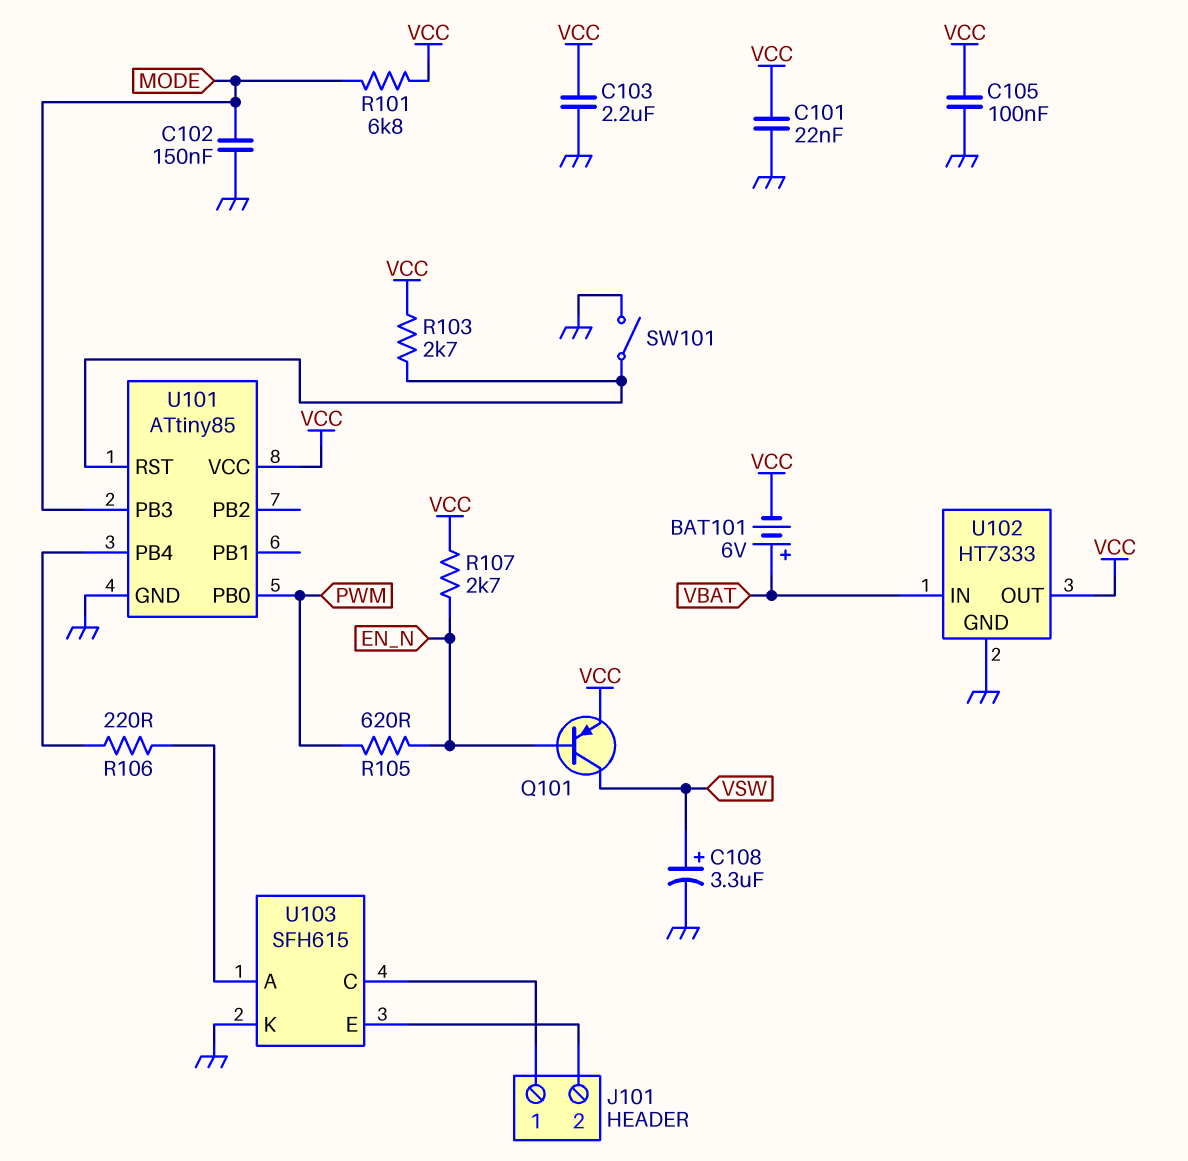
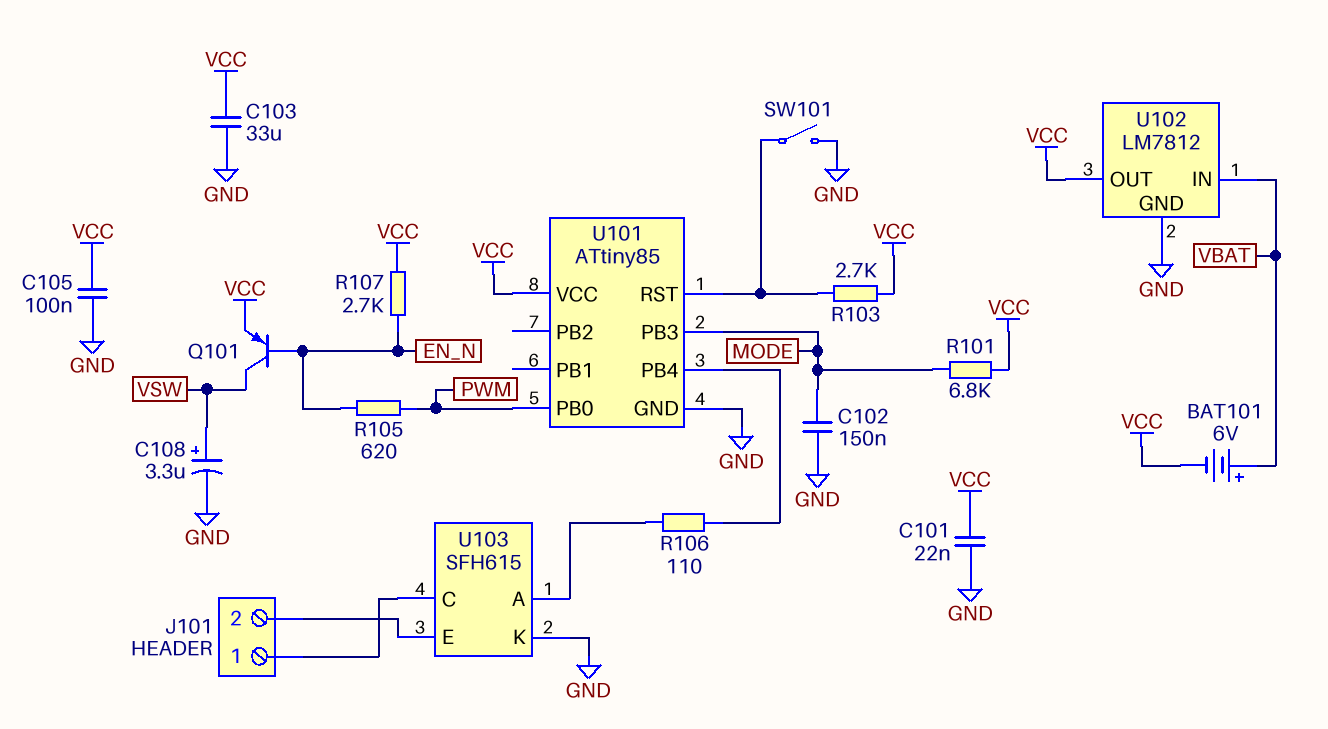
C103: 2.2uF (GND, VCC) -> 33uF (GND, VCC)
R106: 220 (U101/PB4, U103/A) -> 110 (U101/PB4, U103/A)
U102: HT7333 -> LM7812

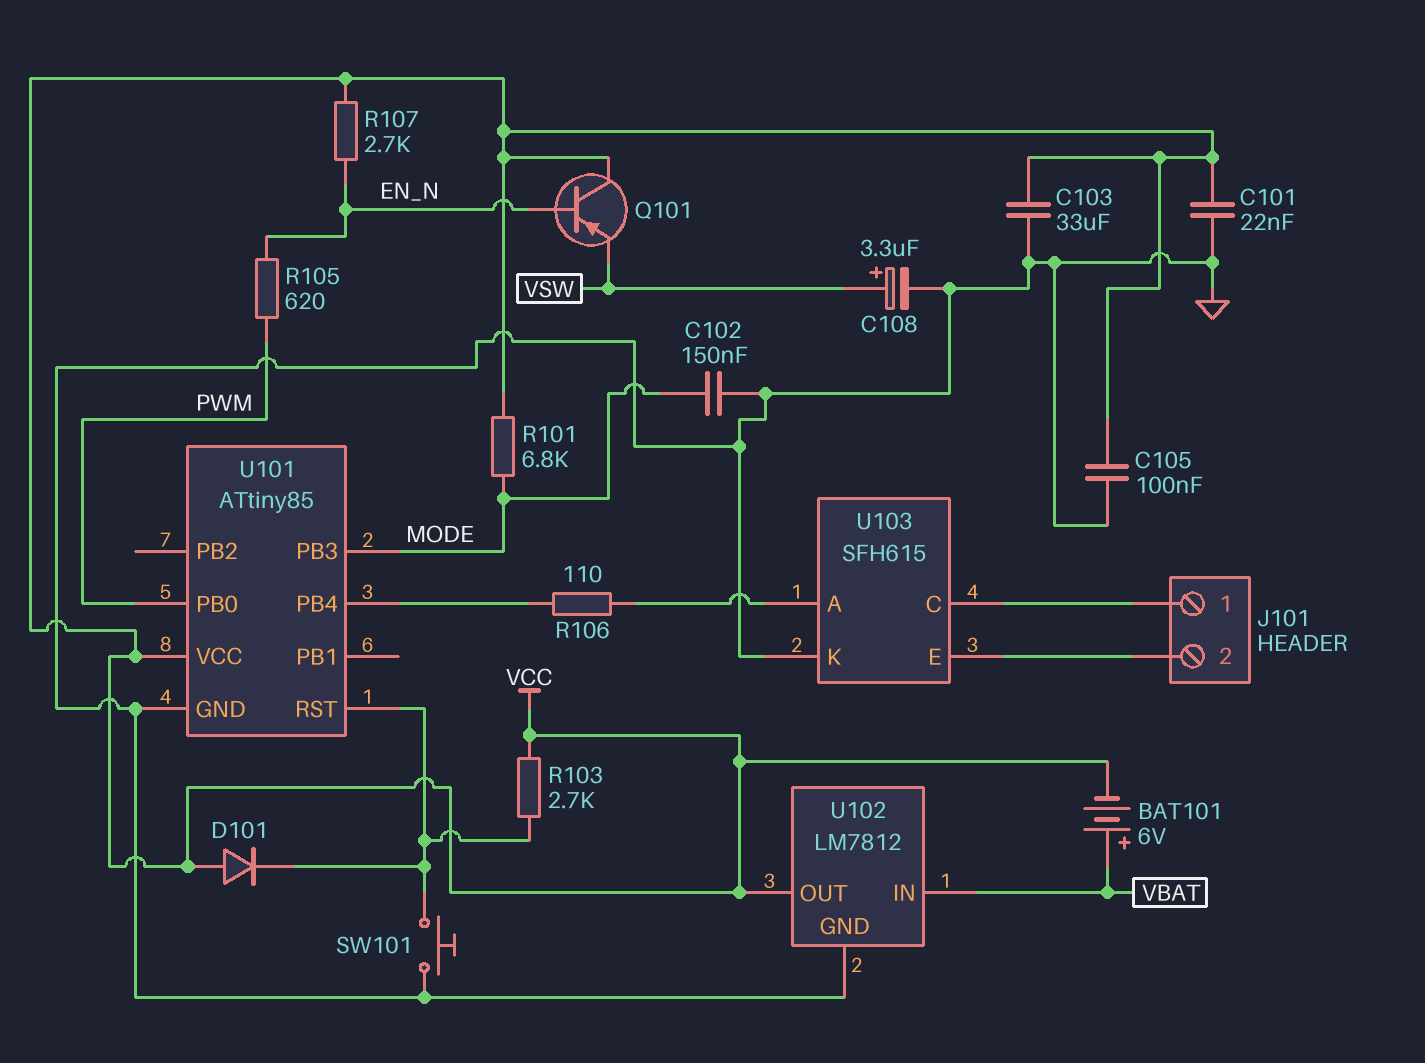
D101: none -> diode (A VCC, K U101/RST)
Q101: PNP (B EN_N, C VSW, E VCC) -> PNP (B EN_N, C VCC, E VSW)
SW101: switch (GND, U101/RST) -> button (GND, U101/RST)

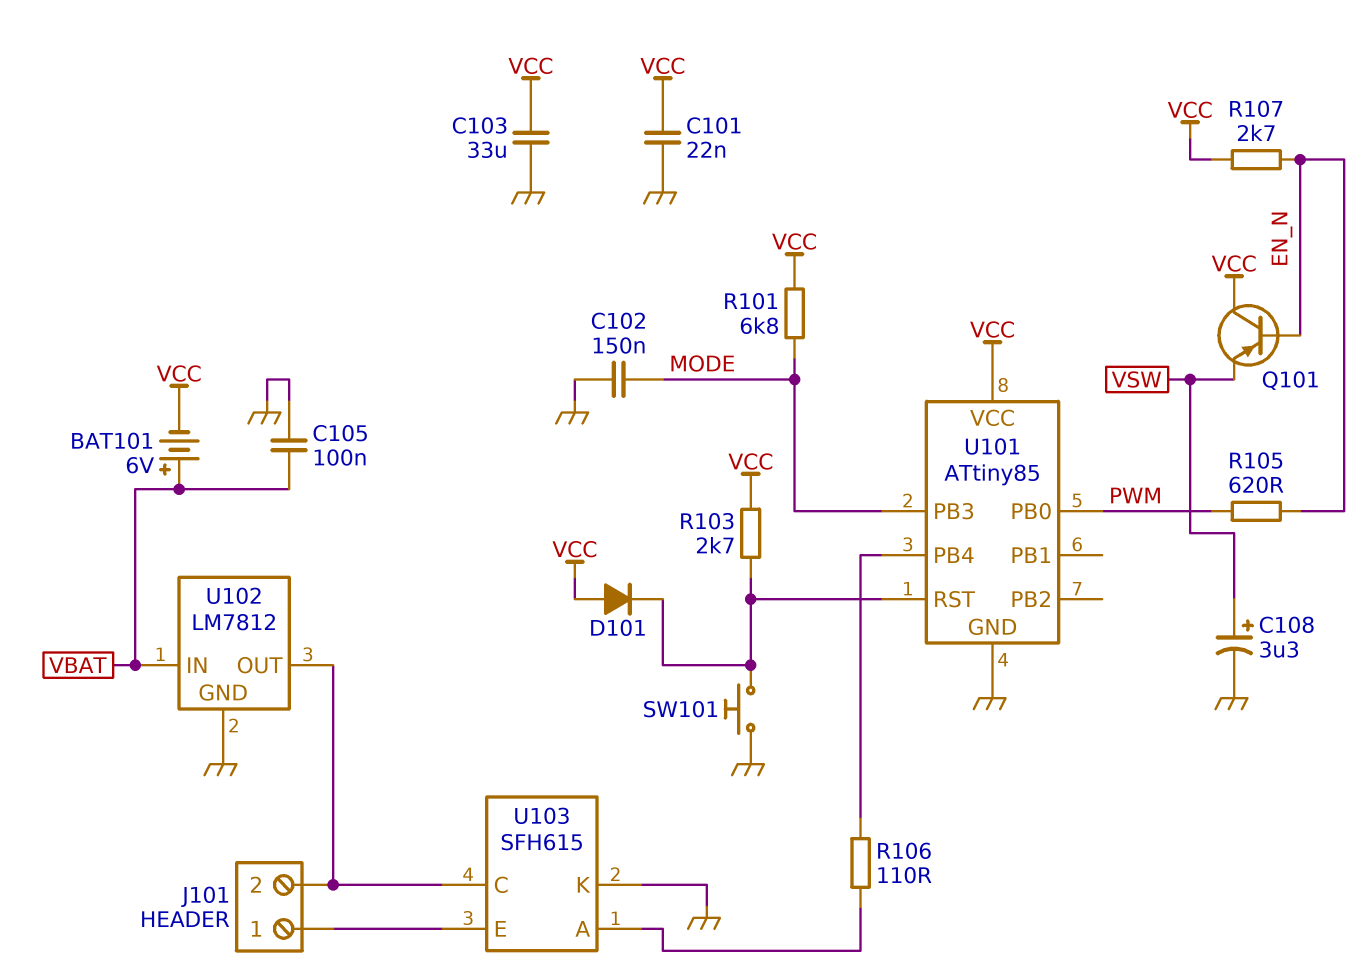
C105: 100nF (GND, VCC) -> 100nF (GND, VBAT)
U102 pin OUT: VCC -> J101/2
U103 pin C: J101/1 -> J101/2
U103 pin E: J101/2 -> J101/1

